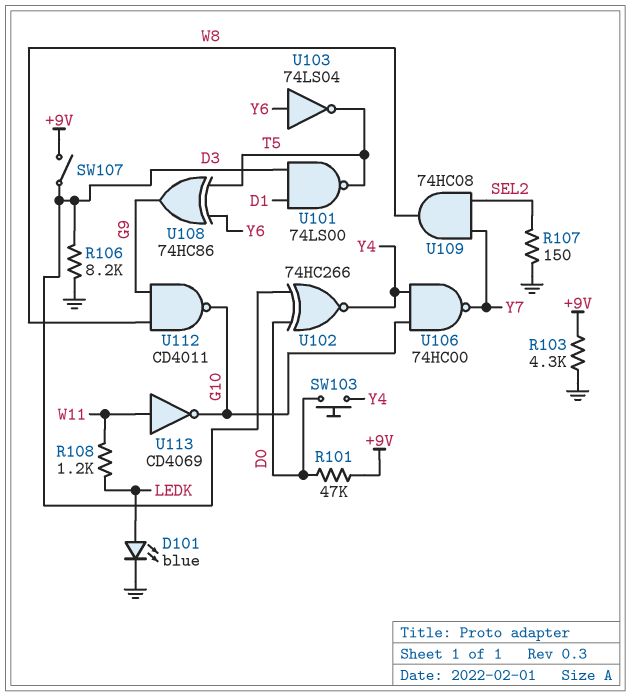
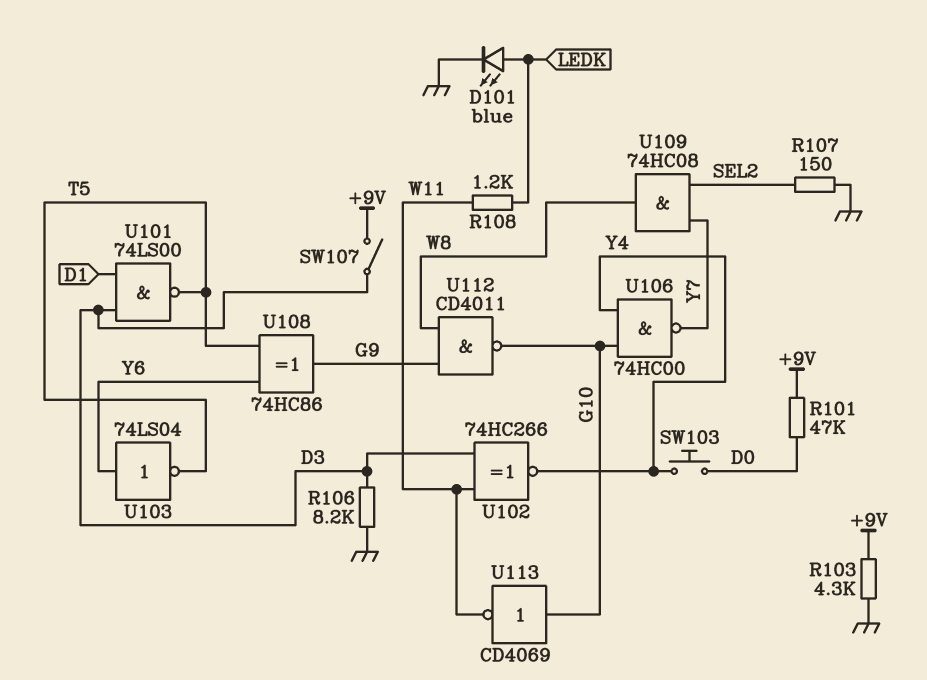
U102: XNOR 74HC266 (in D0, in D3, out Y4) -> XNOR 74HC266 (in D3, in W11, out Y4)
U113: NOT CD4069 (in W11, out G10) -> NOT CD4069 (in G10, out W11)

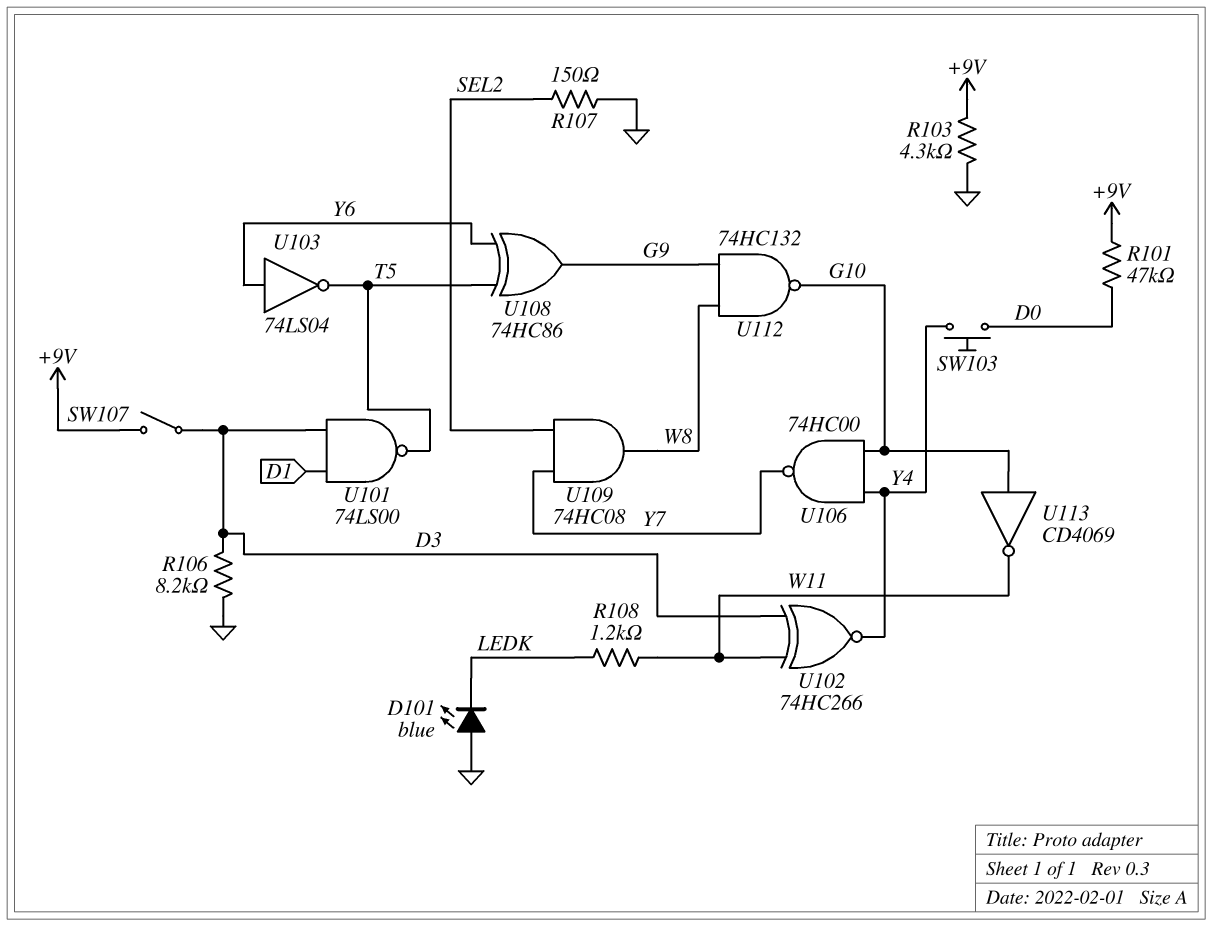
D101: LED blue (A LEDK, K GND) -> LED blue (A GND, K LEDK)
U112: NAND CD4011 (in G9, in W8, out G10) -> NAND 74HC132 (in G9, in W8, out G10)

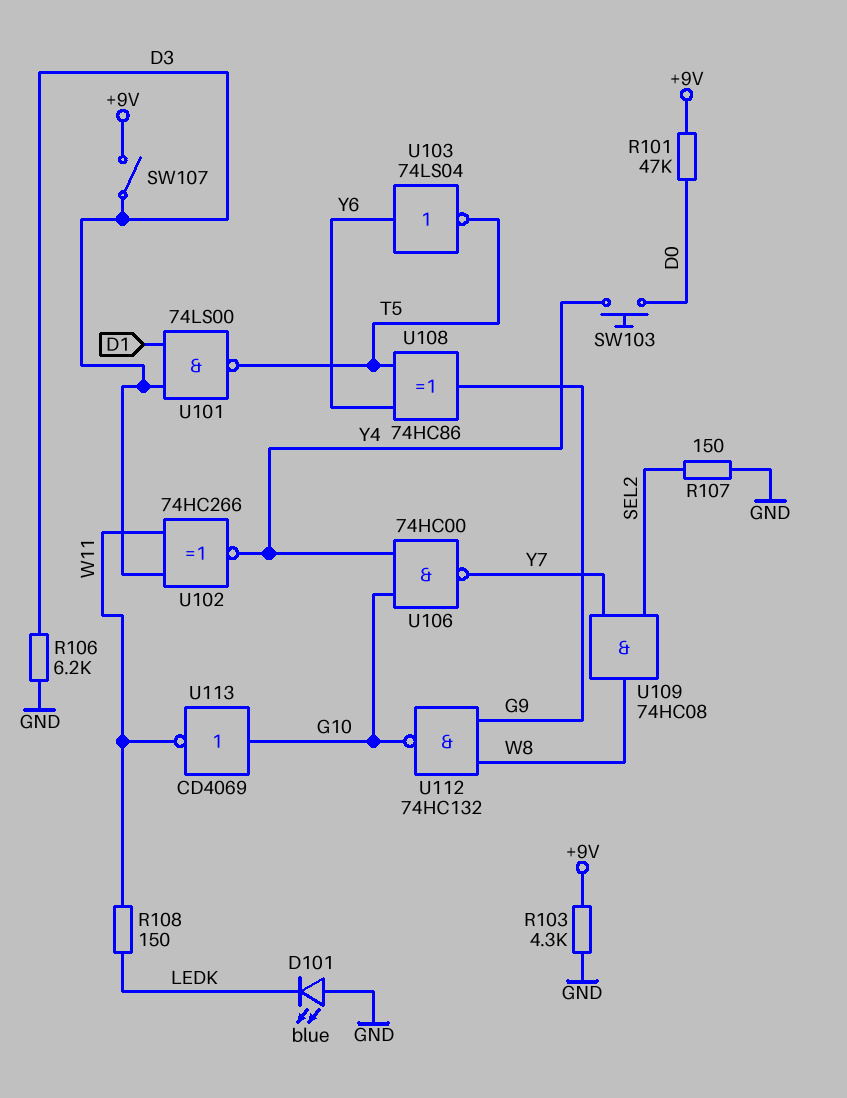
R106: 8.2k (D3, GND) -> 6.2k (D3, GND)
R108: 1.2k (LEDK, W11) -> 150 (LEDK, W11)

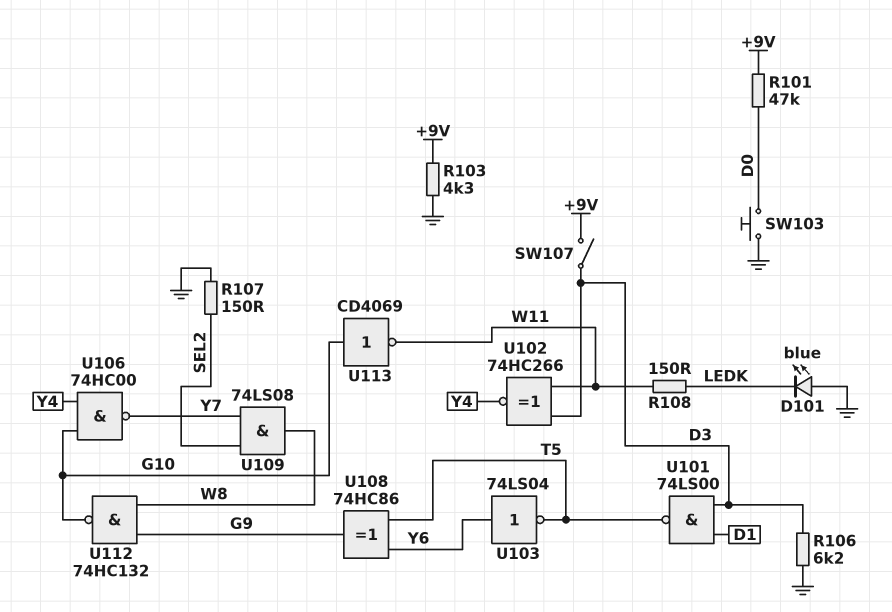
SW103: button (D0, Y4) -> button (D0, GND)
U109: AND 74HC08 (in SEL2, in Y7, out W8) -> AND 74LS08 (in SEL2, in Y7, out W8)

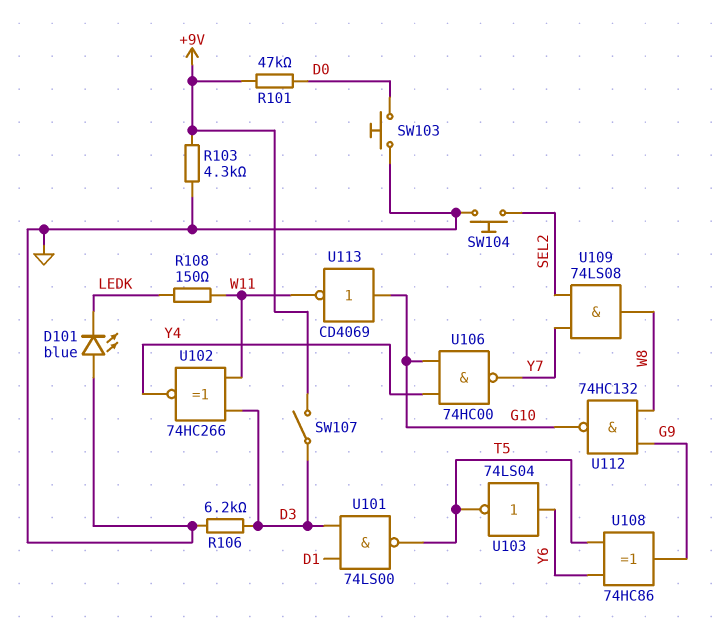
R107: 150 (GND, SEL2) -> none
SW104: none -> button (GND, SEL2)

